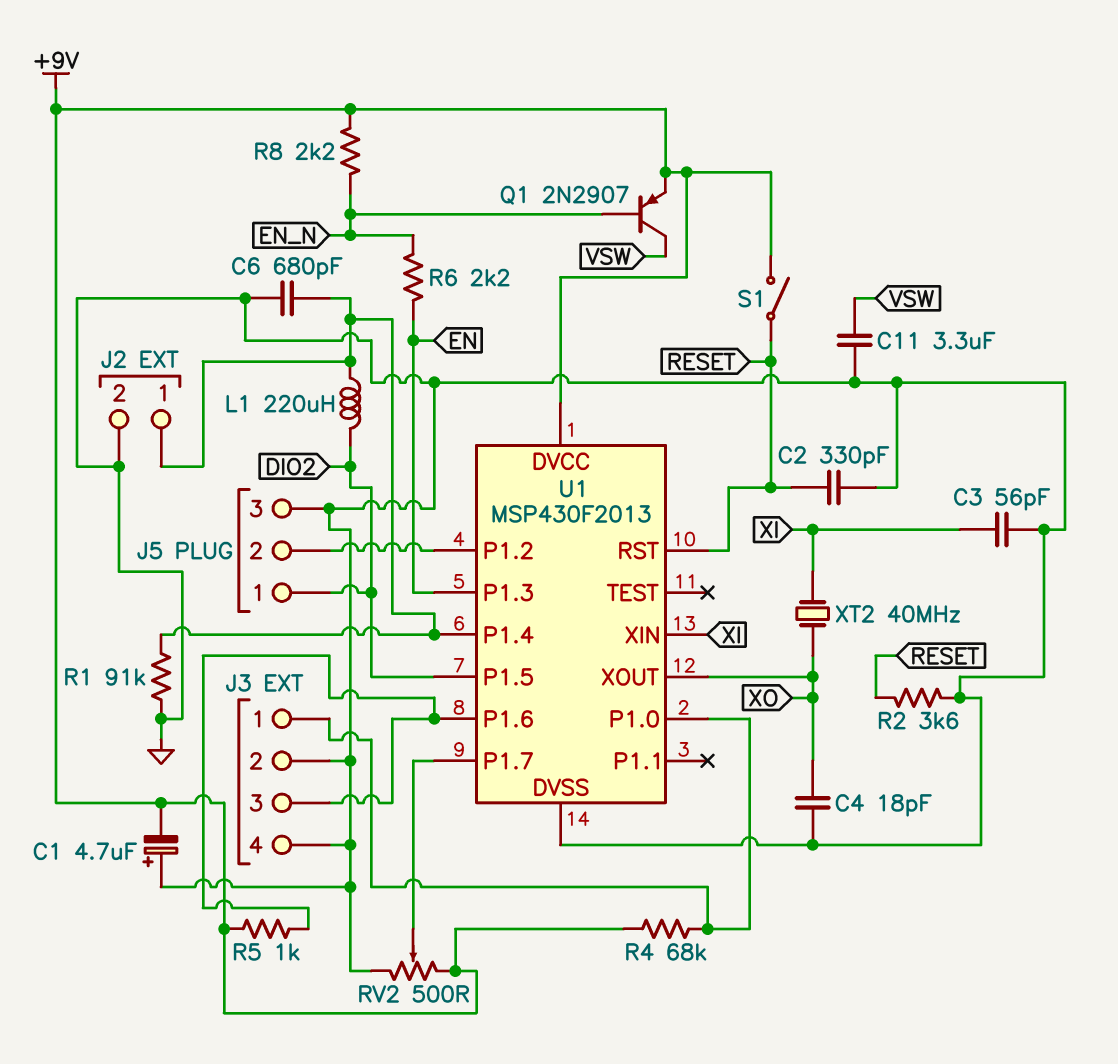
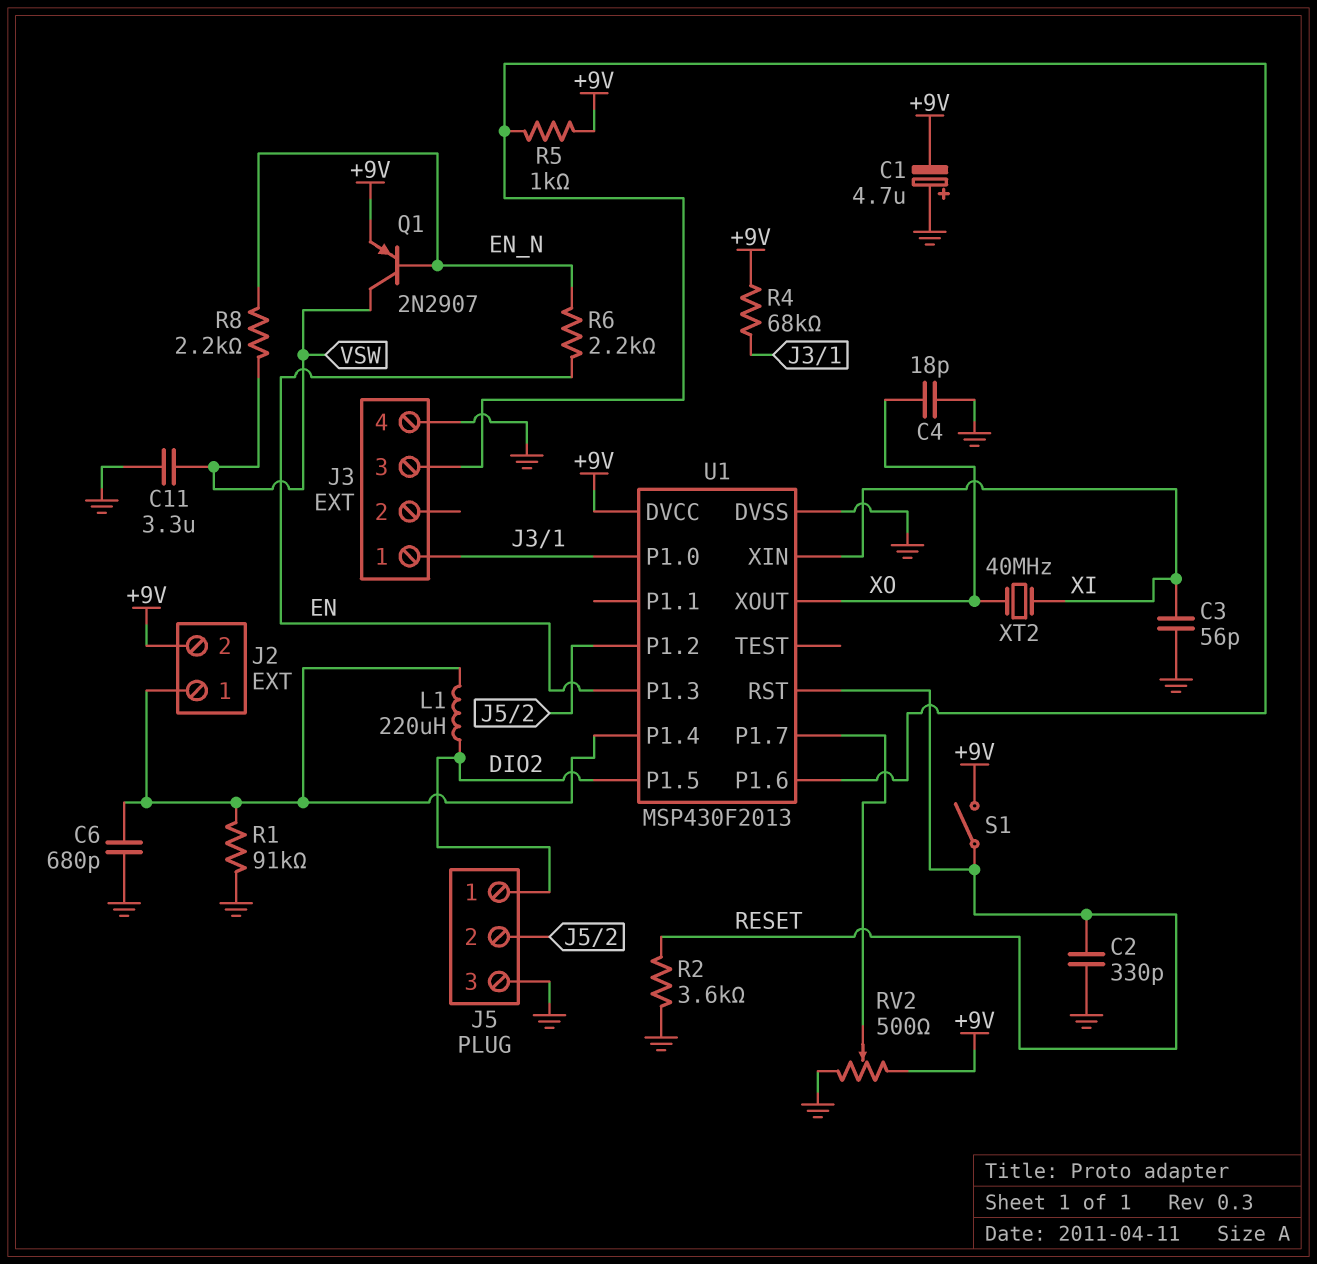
J2 pin 2: GND -> +9V
J3 pin 2: GND -> none
R8: 2.2k (+9V, EN_N) -> 2.2k (EN_N, VSW)

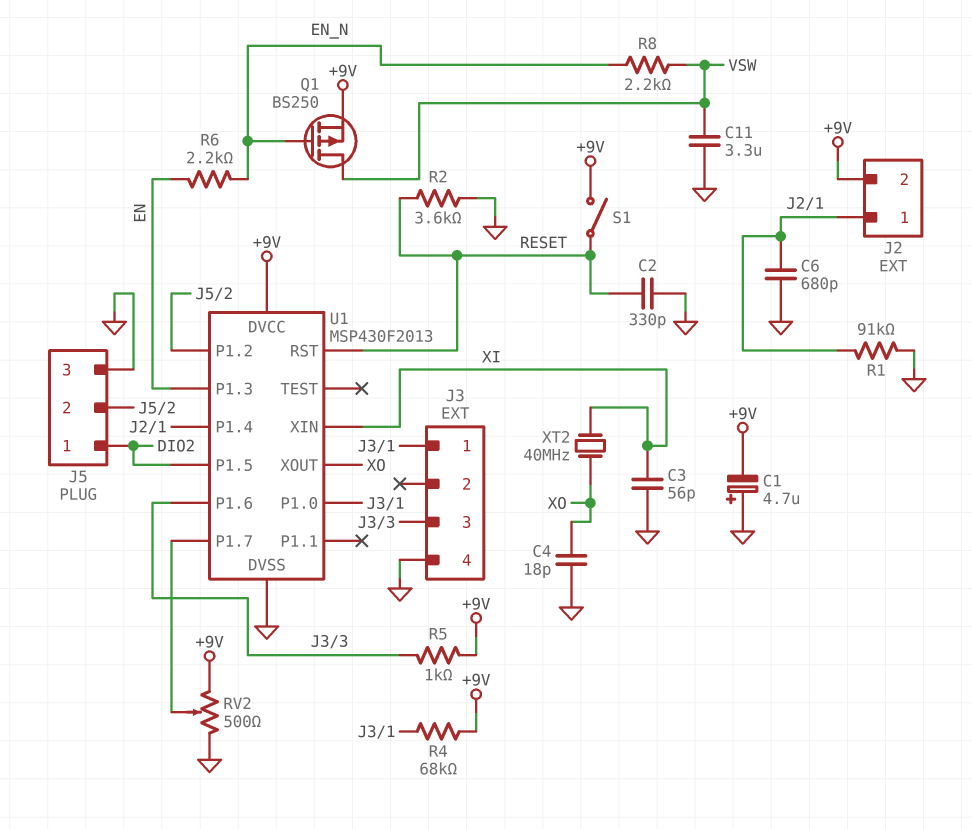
L1: 220uH (DIO2, J2/1) -> none
Q1: PNP 2N2907 (B EN_N, C VSW, E +9V) -> PMOS BS250 (G EN_N, D VSW, S +9V)

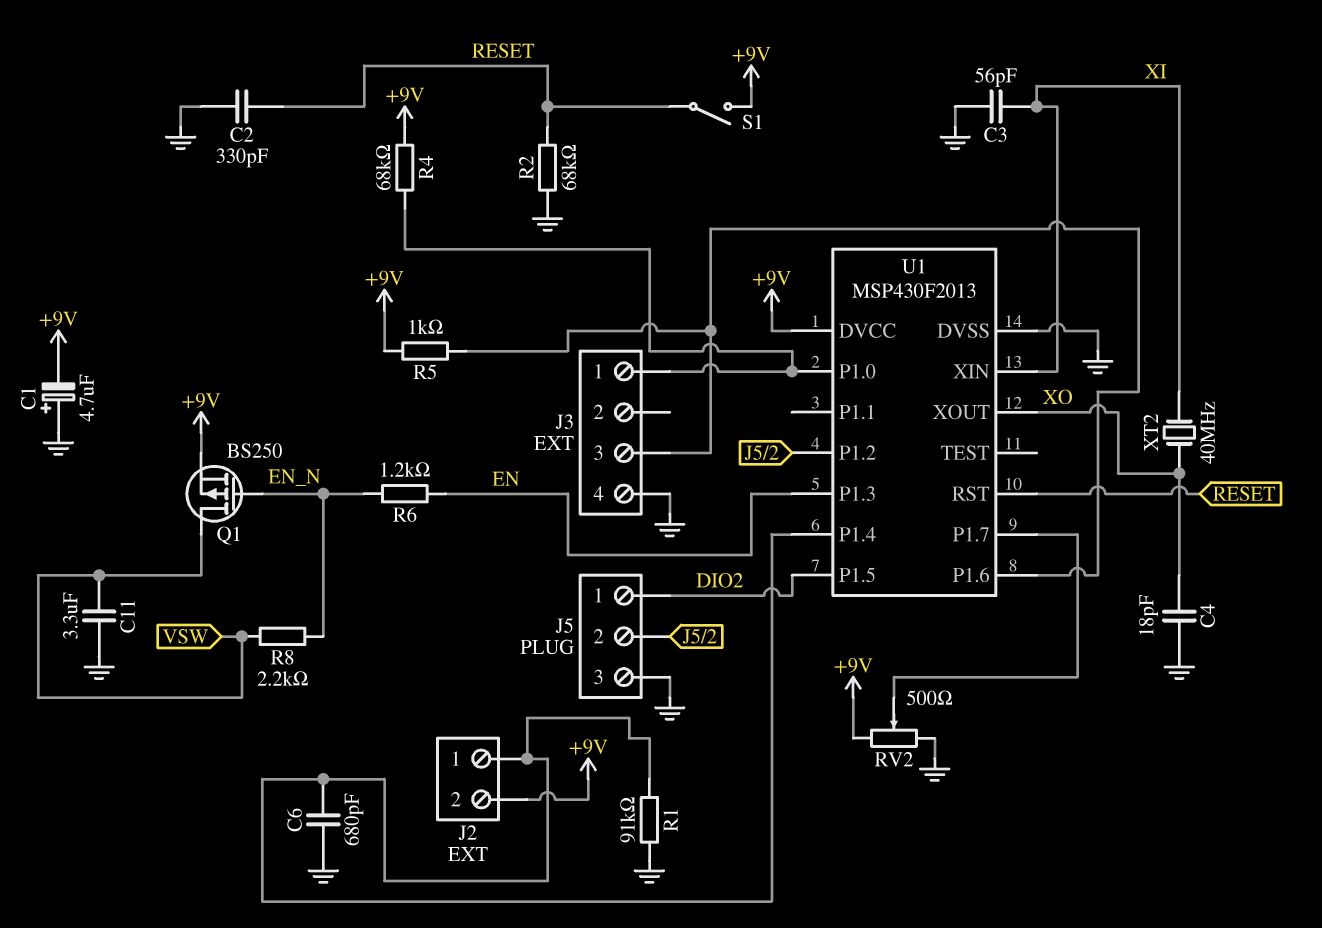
R2: 3.6k (GND, RESET) -> 68k (GND, RESET)
R6: 2.2k (EN, EN_N) -> 1.2k (EN, EN_N)

